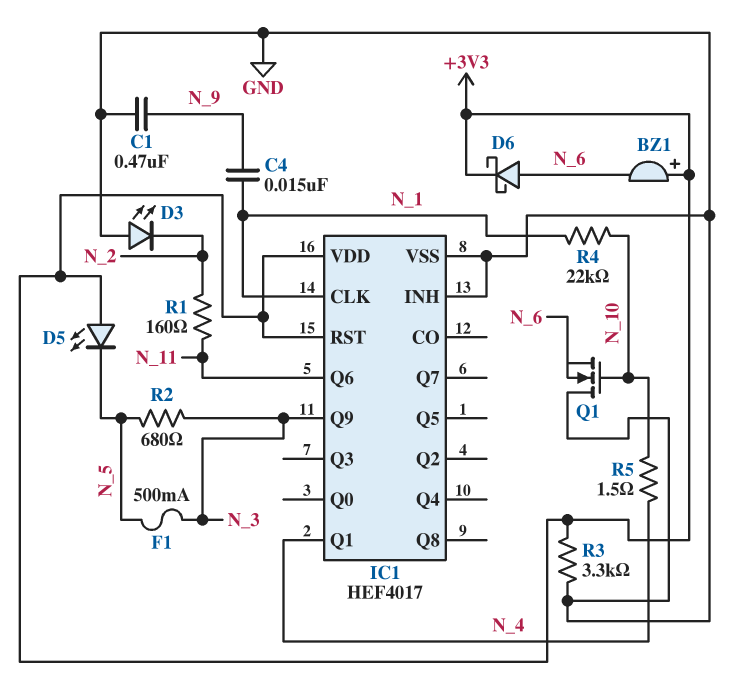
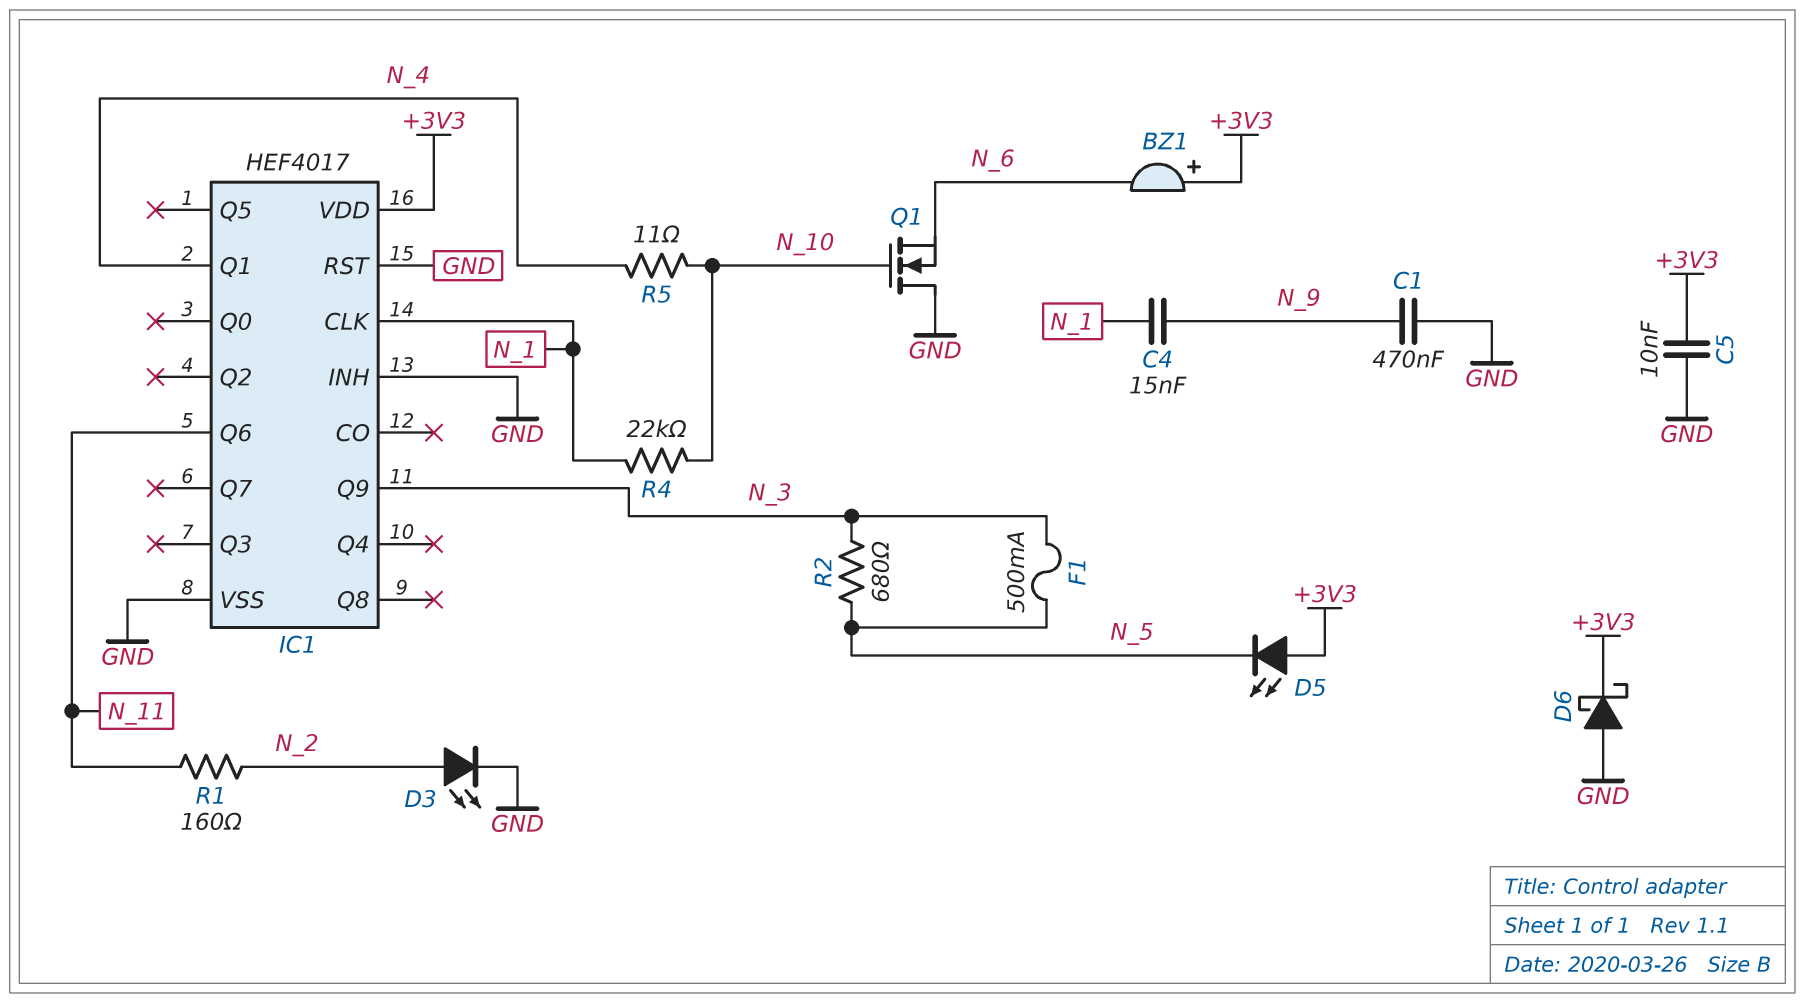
C5: none -> 10nF (+3V3, GND)
D3: LED (A GND, K N_2) -> LED (A N_2, K GND)
D6: schottky (A N_6, K +3V3) -> schottky (A GND, K +3V3)
IC1 pin RST: +3V3 -> GND
R3: 3.3k (+3V3, GND) -> none
R5: 1.5 (N_4, N_10) -> 11 (N_4, N_10)

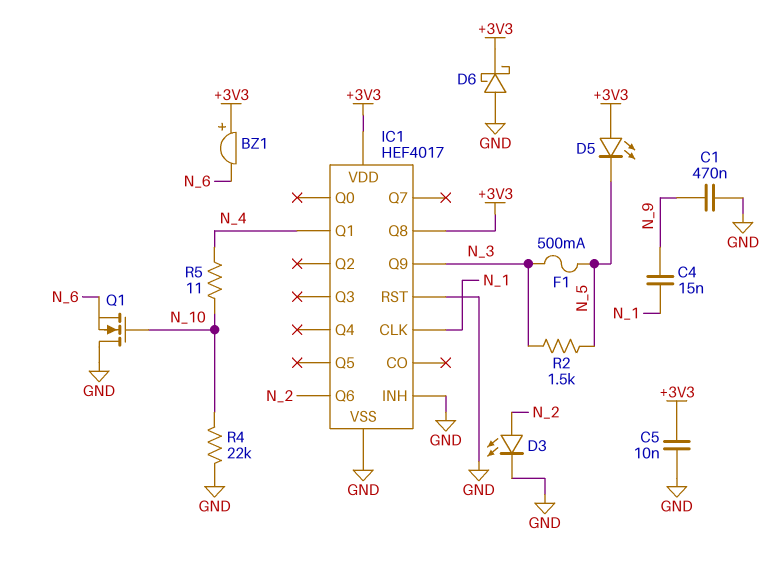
IC1 pin Q6: N_11 -> N_2
IC1 pin Q8: none -> +3V3
R1: 160 (N_2, N_11) -> none
R2: 680 (N_3, N_5) -> 1.5k (N_3, N_5)
R4: 22k (N_1, N_10) -> 22k (GND, N_10)

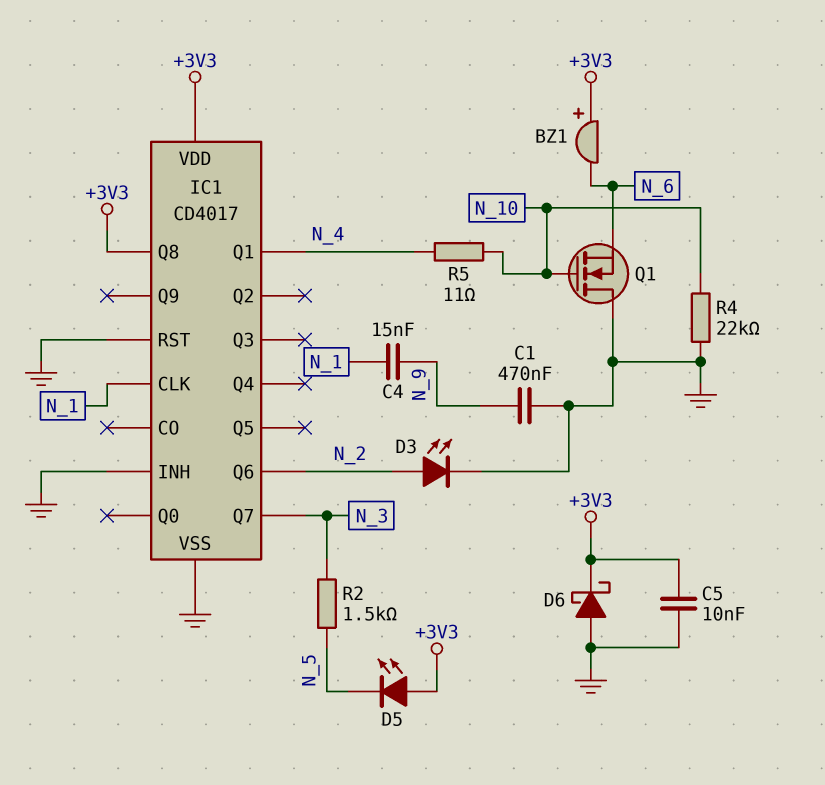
F1: 500mA (N_3, N_5) -> none
IC1: HEF4017 -> CD4017
IC1 pin Q7: none -> N_3
IC1 pin Q9: N_3 -> none

